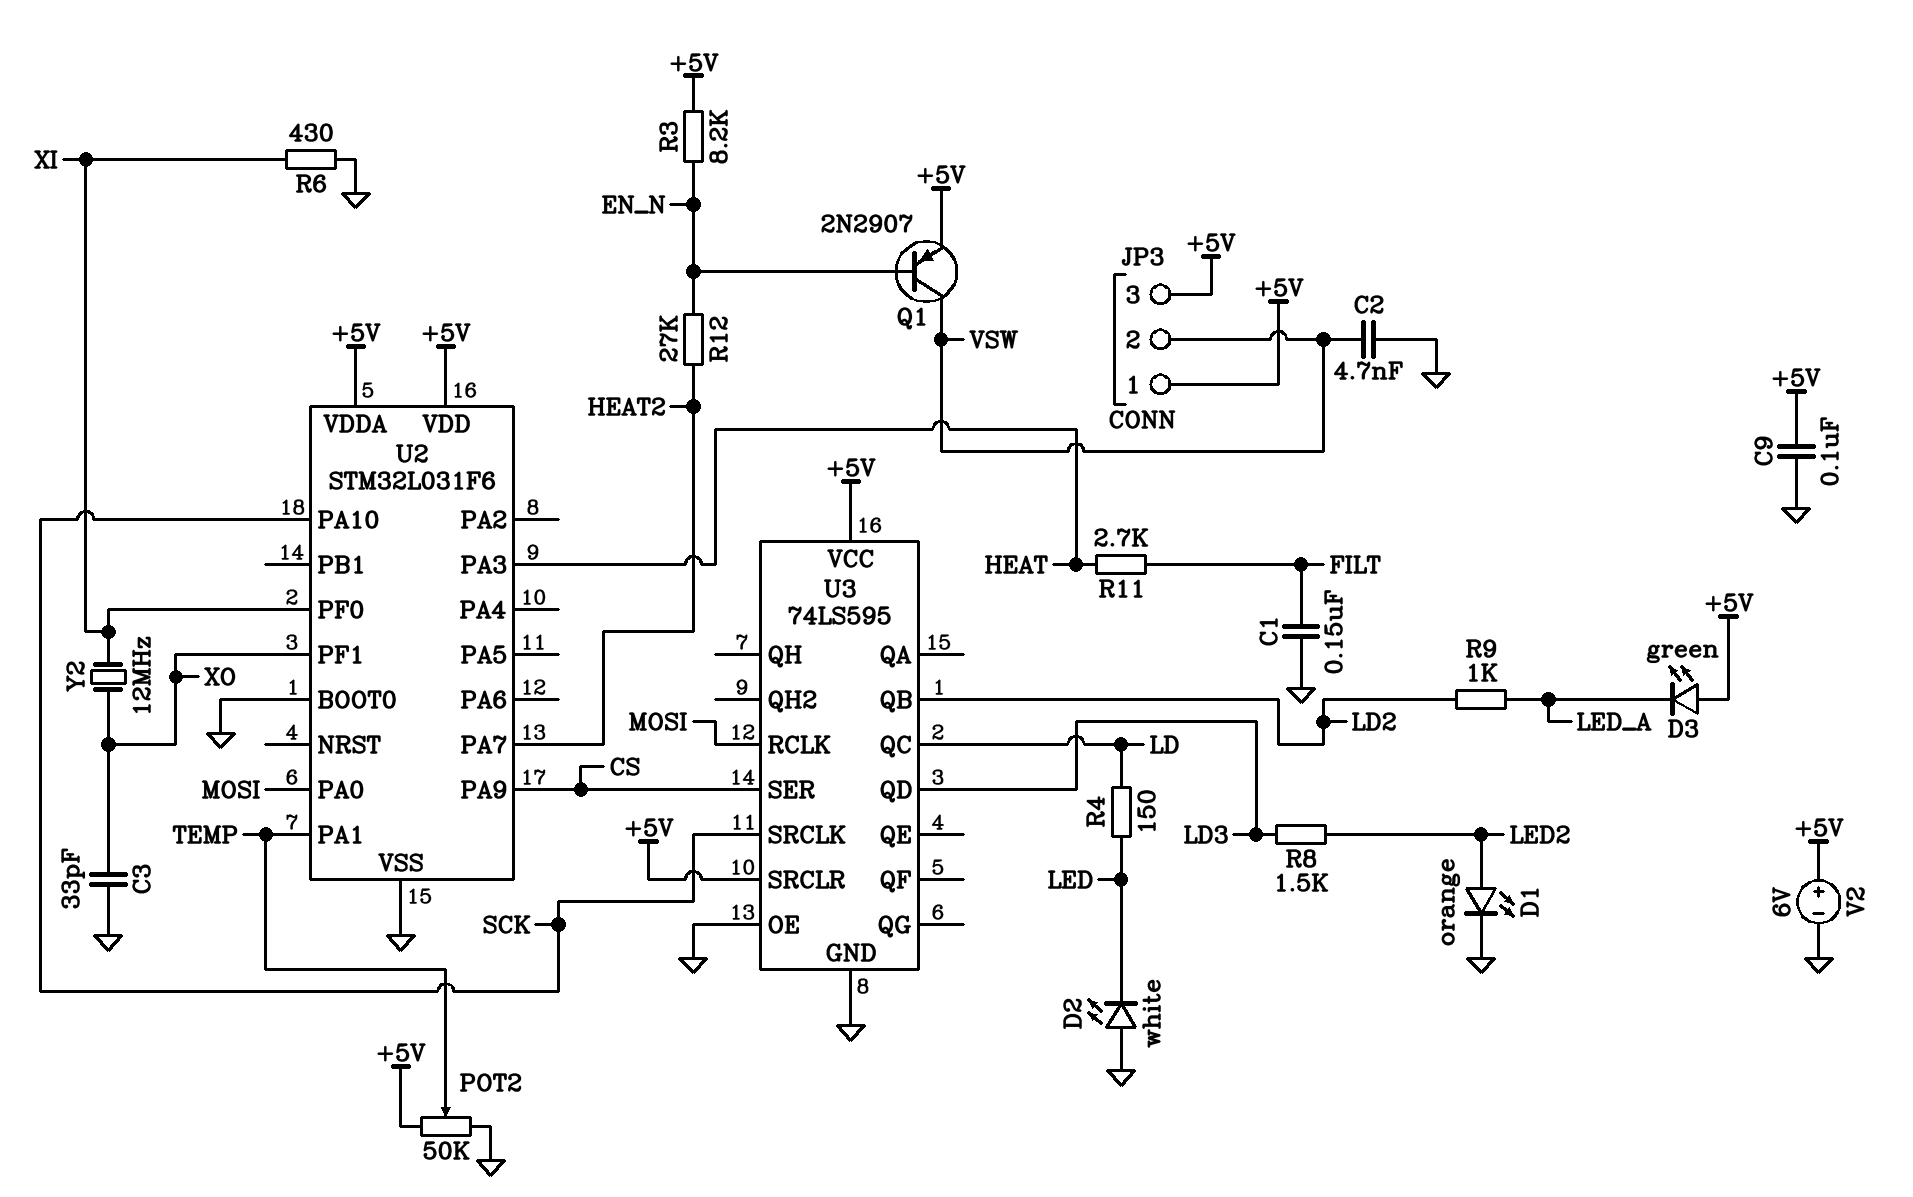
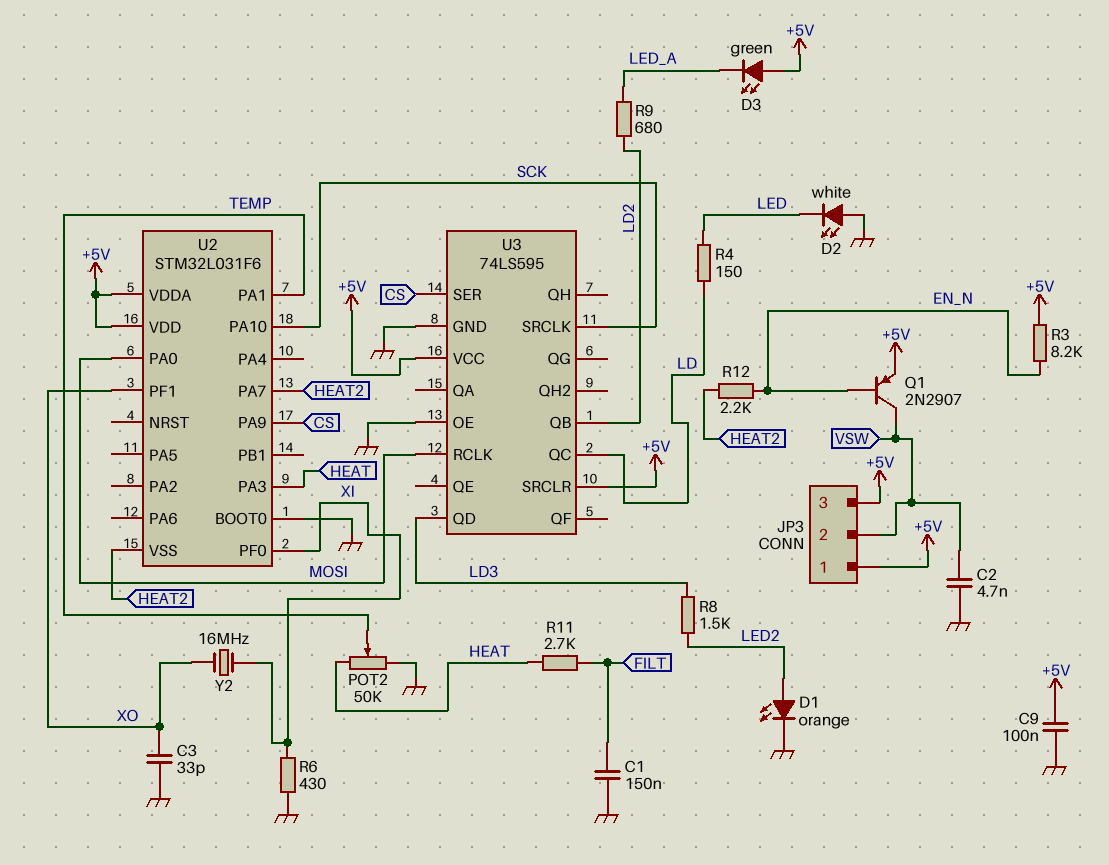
POT2: 50k (+5V, GND, wiper TEMP) -> 50k (GND, HEAT, wiper TEMP)
R9: 1k (LD2, LED_A) -> 680 (LD2, LED_A)
R12: 27k (EN_N, HEAT2) -> 2.2k (EN_N, HEAT2)
U2 pin VSS: GND -> HEAT2
V2: 6V (plus +5V, minus GND) -> none
Y2: 12MHz (XI, XO) -> 16MHz (XI, XO)

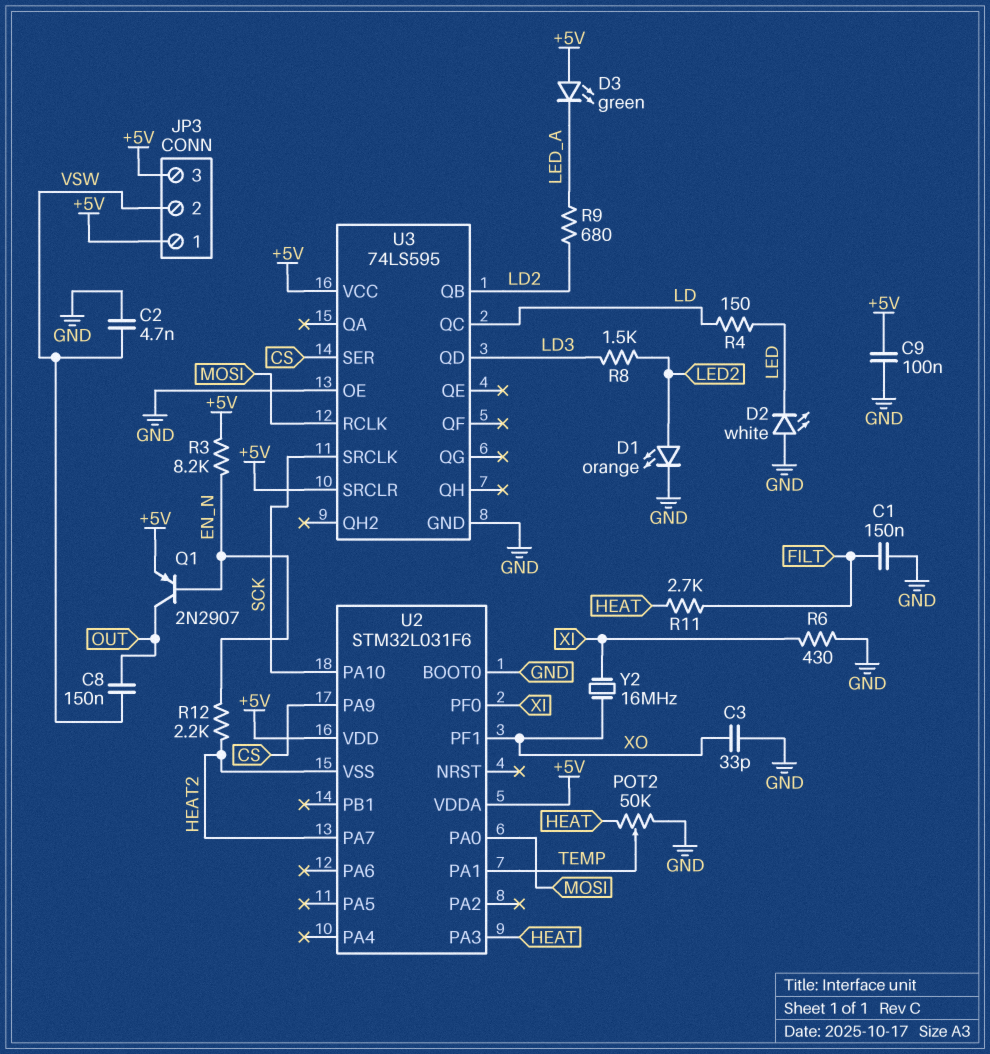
C8: none -> 150nF (OUT, VSW)
Q1: PNP 2N2907 (B EN_N, C VSW, E +5V) -> PNP 2N2907 (B EN_N, C OUT, E +5V)

